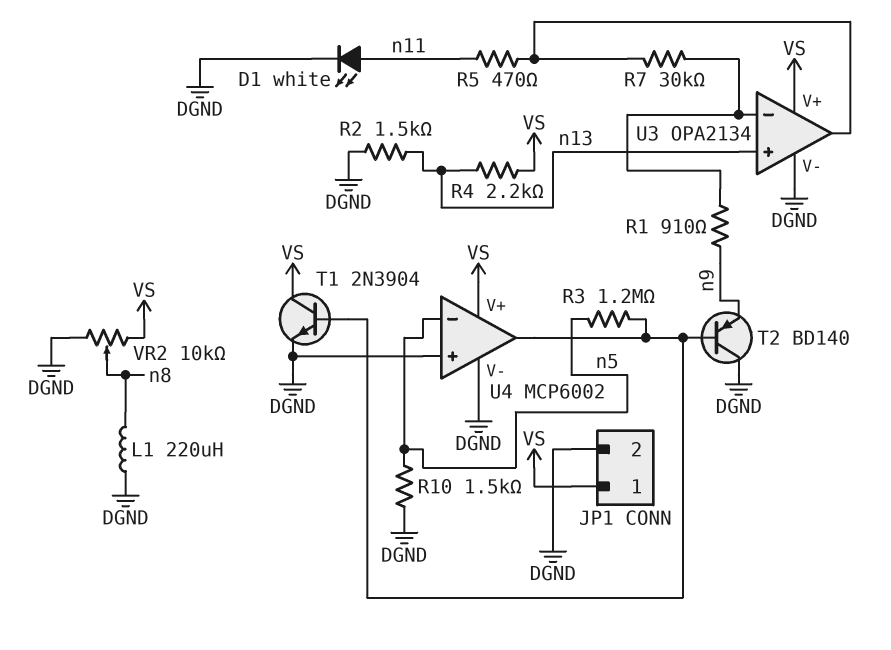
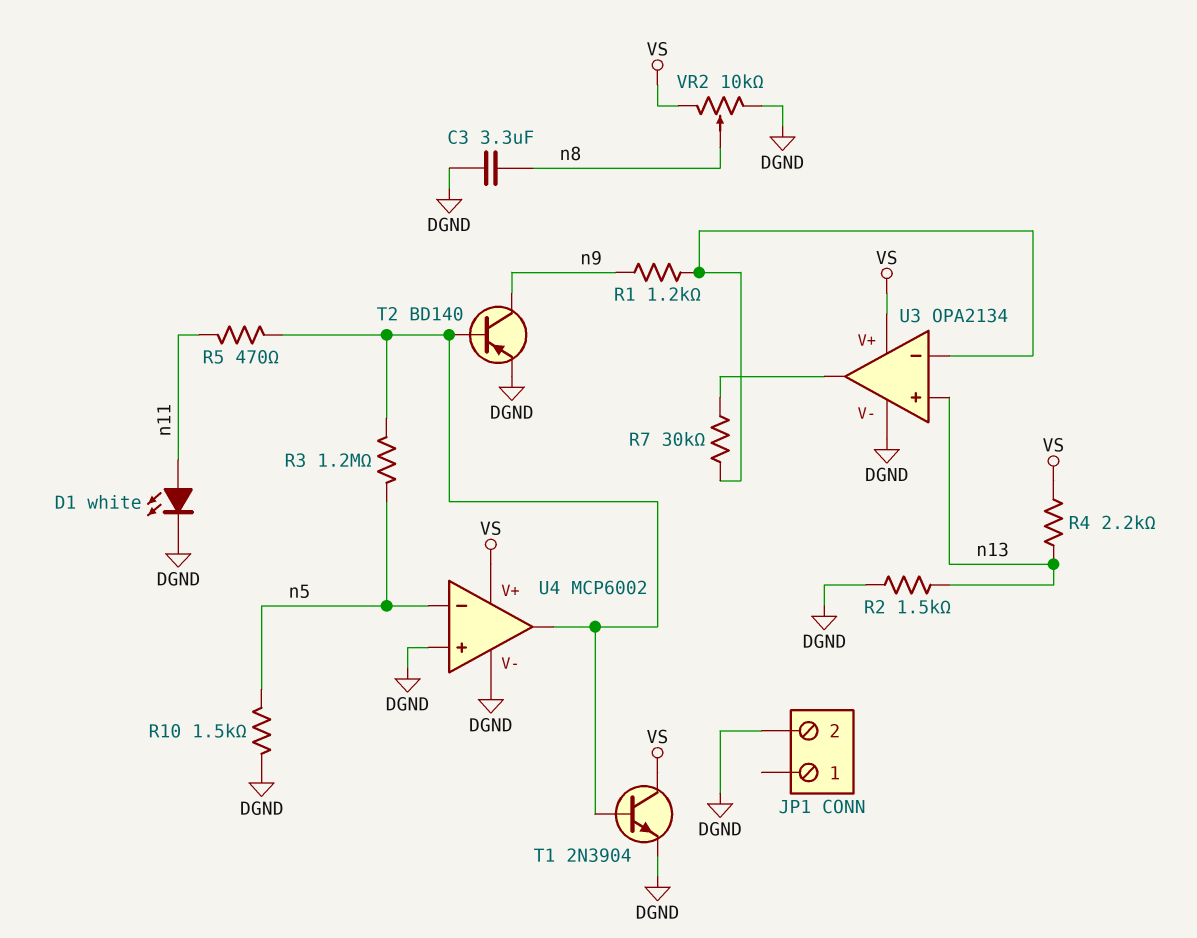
C3: none -> 3.3uF (DGND, n8)
JP1 pin 1: VS -> none
L1: 220uH (DGND, n8) -> none
R1: 910 (U3/in-, n9) -> 1.2k (U3/in-, n9)
R5: 470 (U3/out, n11) -> 470 (U4/out, n11)
T2: PNP BD140 (B U4/out, C DGND, E n9) -> PNP BD140 (B U4/out, C n9, E DGND)

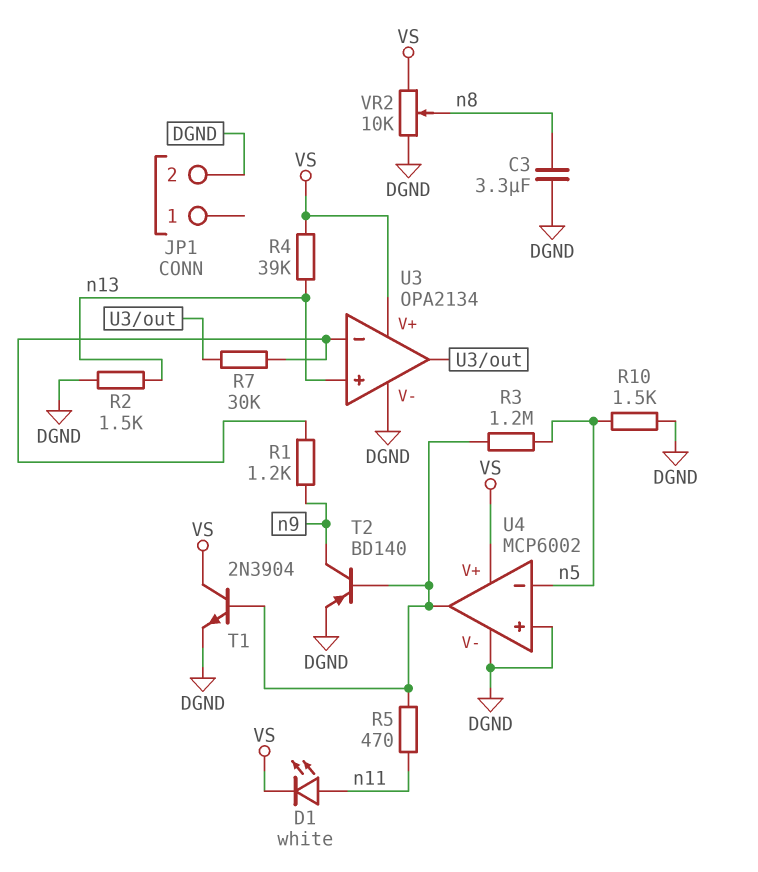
D1: LED white (A n11, K DGND) -> LED white (A n11, K VS)
R4: 2.2k (VS, n13) -> 39k (VS, n13)

